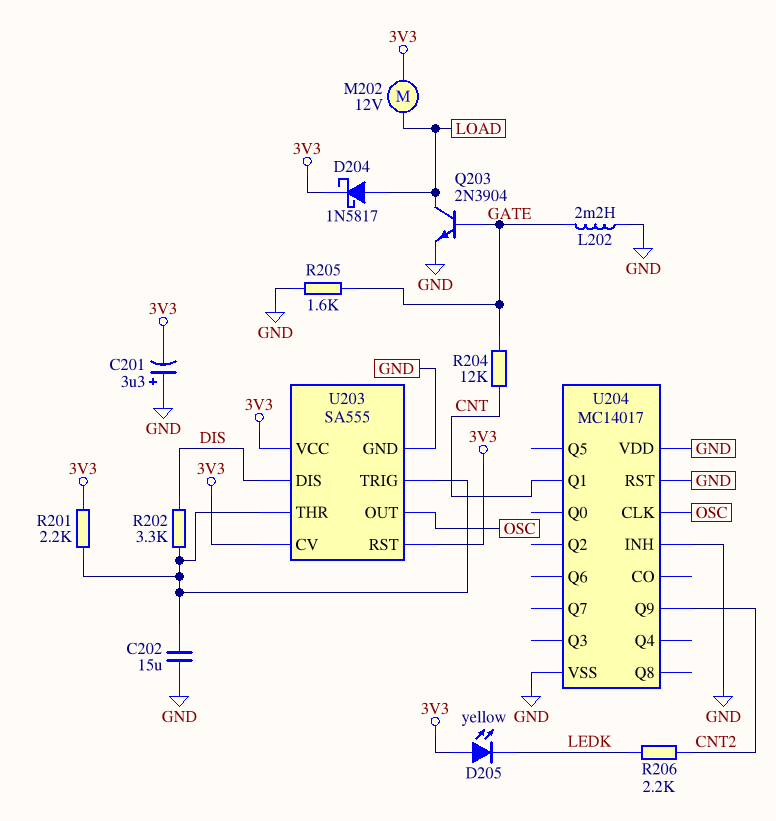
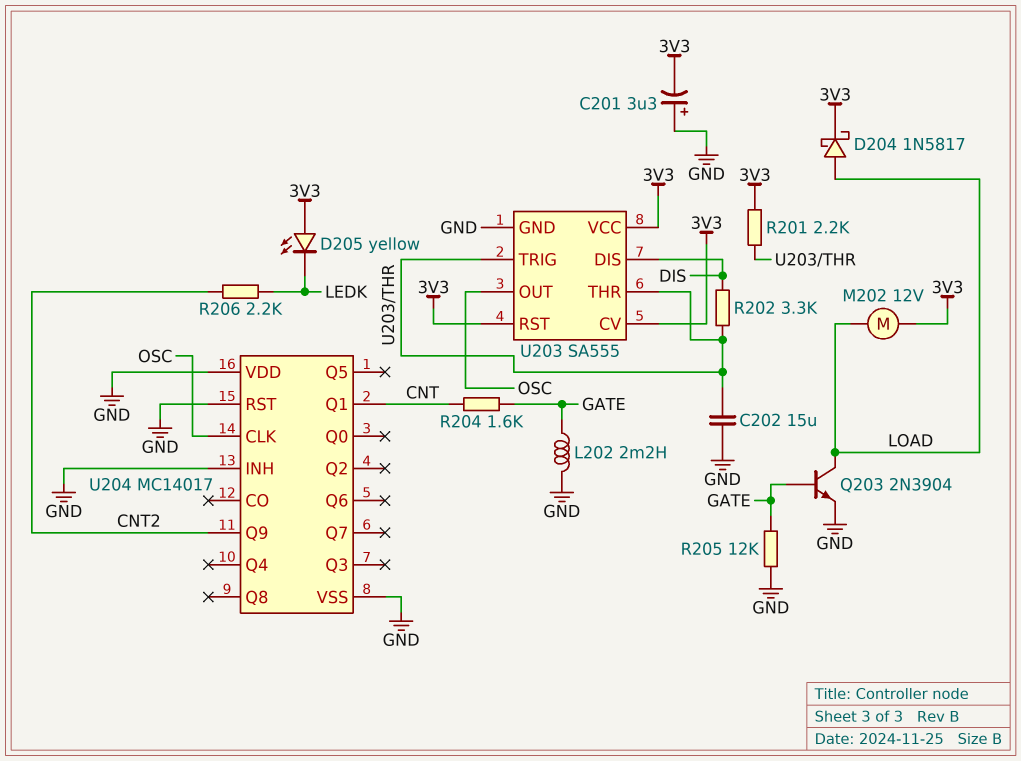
R204: 12k (CNT, GATE) -> 1.6k (CNT, GATE)
R205: 1.6k (GATE, GND) -> 12k (GATE, GND)

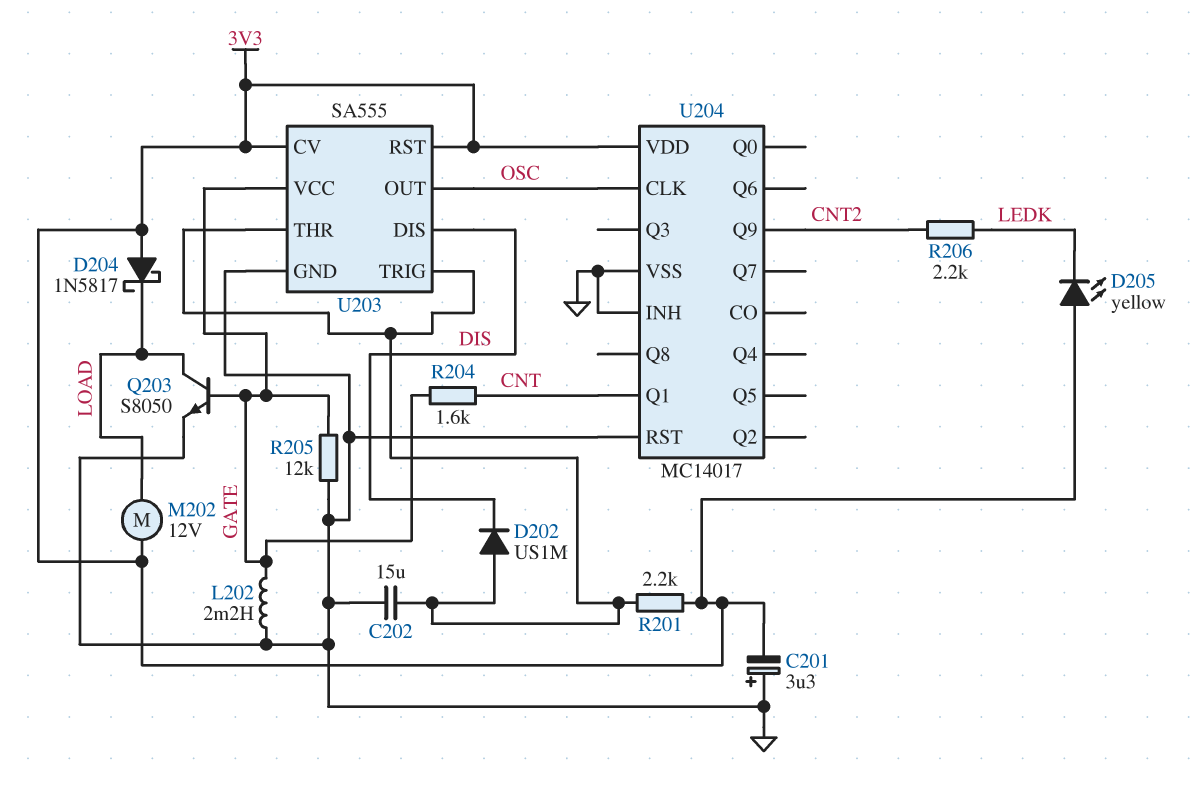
D202: none -> diode US1M (A U203/THR, K DIS)
D204: schottky 1N5817 (A LOAD, K 3V3) -> schottky 1N5817 (A 3V3, K LOAD)
Q203: NPN 2N3904 (B GATE, C LOAD, E GND) -> NPN S8050 (B GATE, C LOAD, E GND)
R202: 3.3k (DIS, U203/THR) -> none
U203 pin VCC: 3V3 -> GATE
U204 pin VDD: GND -> 3V3

